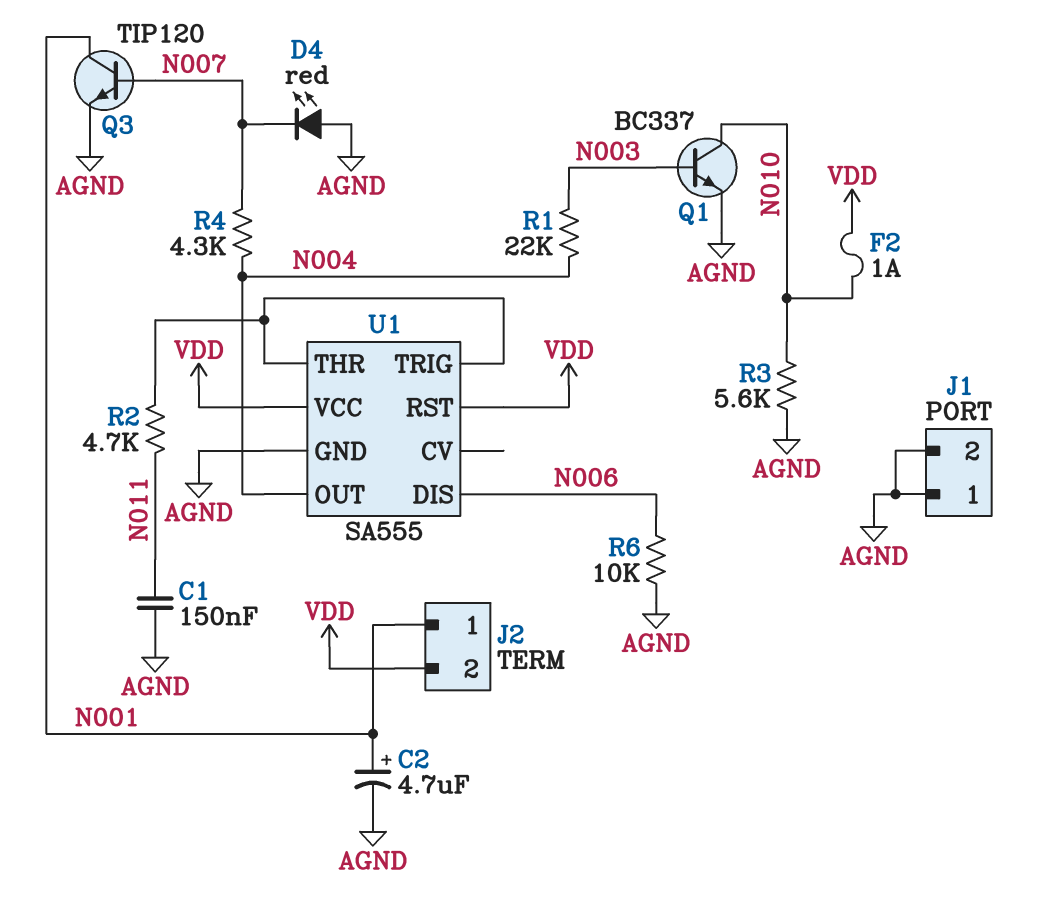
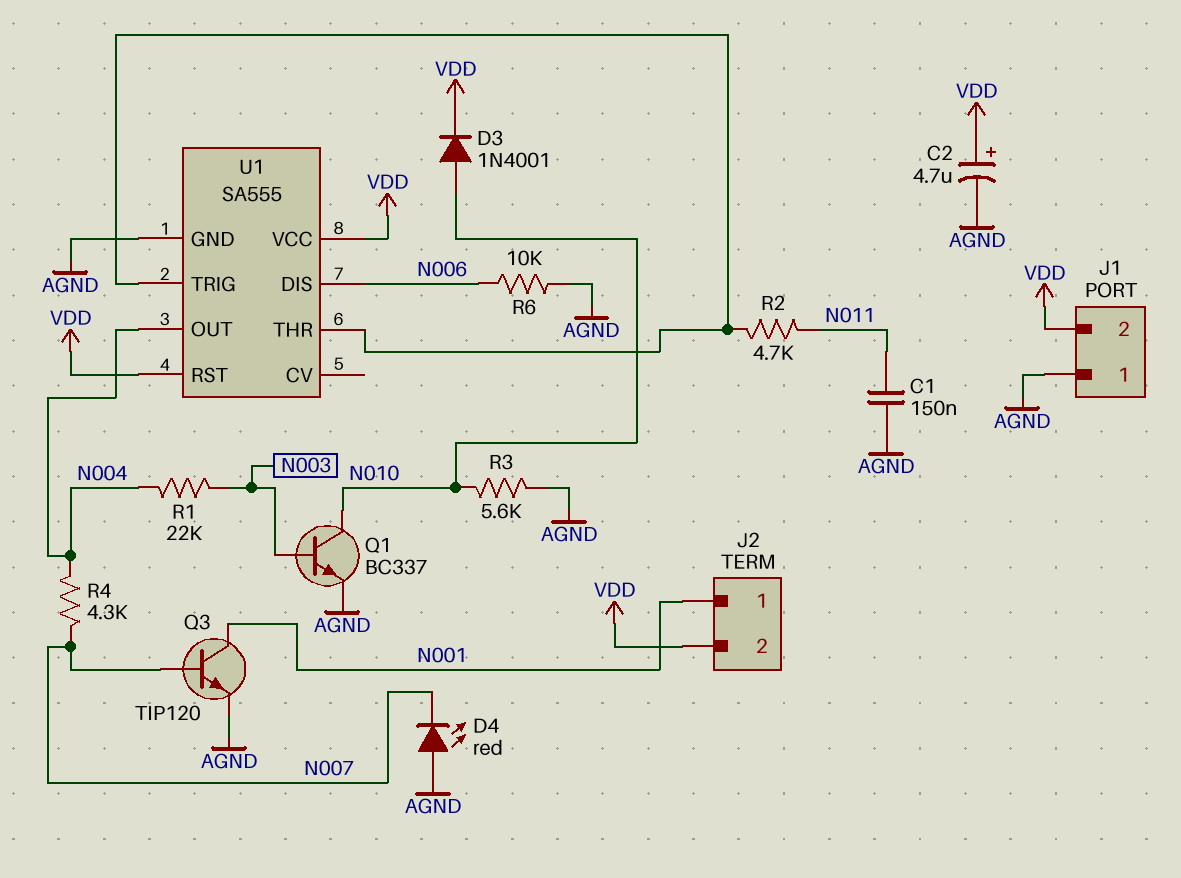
C2: 4.7uF (plus N001, minus AGND) -> 4.7uF (plus VDD, minus AGND)
D3: none -> diode 1N4001 (A N010, K VDD)
F2: 1A (N010, VDD) -> none
J1 pin 2: AGND -> VDD

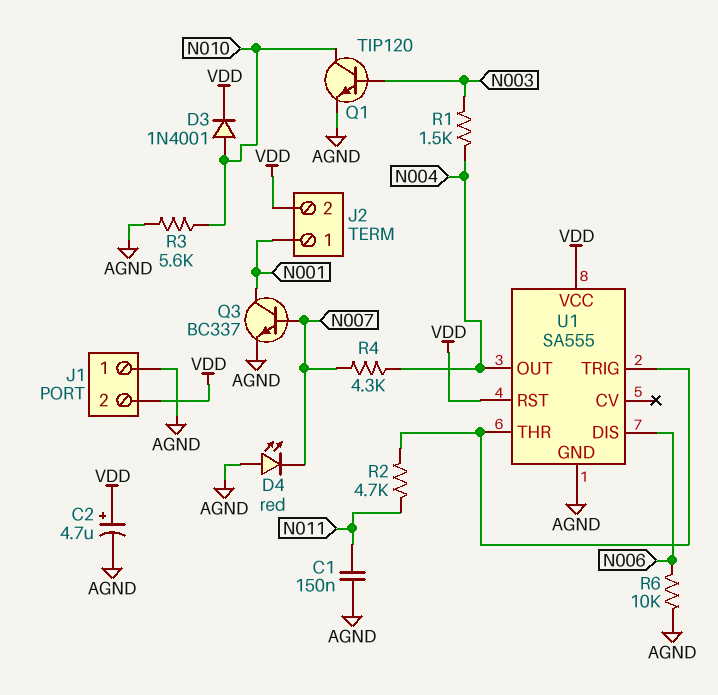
Q1: NPN BC337 (B N003, C N010, E AGND) -> NPN TIP120 (B N003, C N010, E AGND)
Q3: NPN TIP120 (B N007, C N001, E AGND) -> NPN BC337 (B N007, C N001, E AGND)
R1: 22k (N003, N004) -> 1.5k (N003, N004)

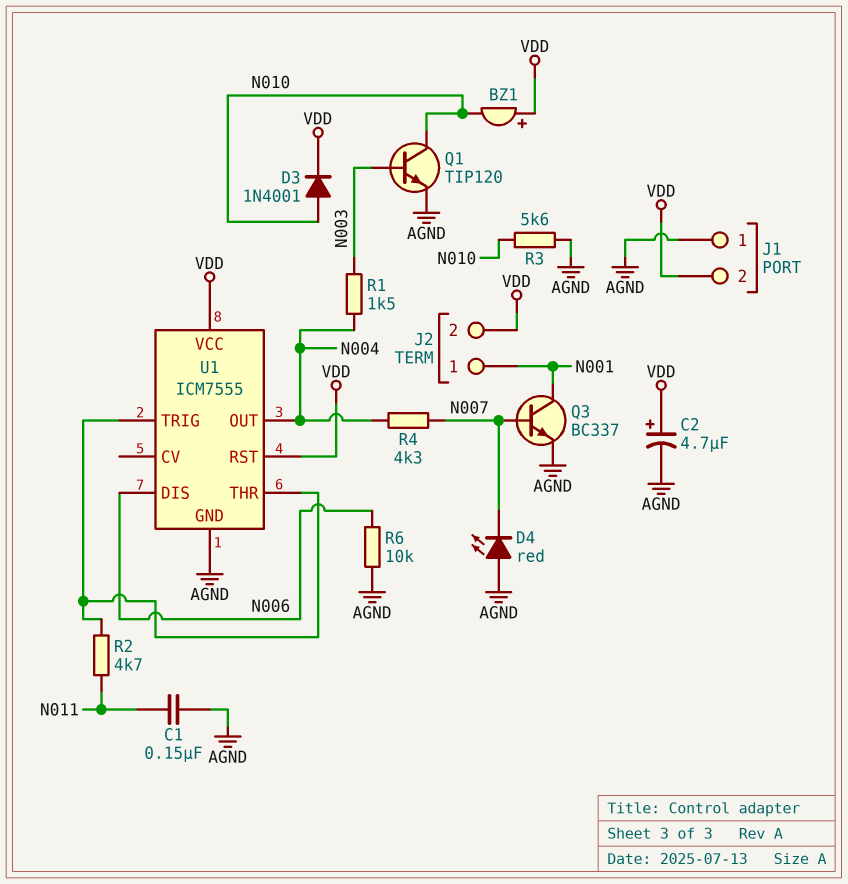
BZ1: none -> buzzer (plus VDD, minus N010)
U1: SA555 -> ICM7555

